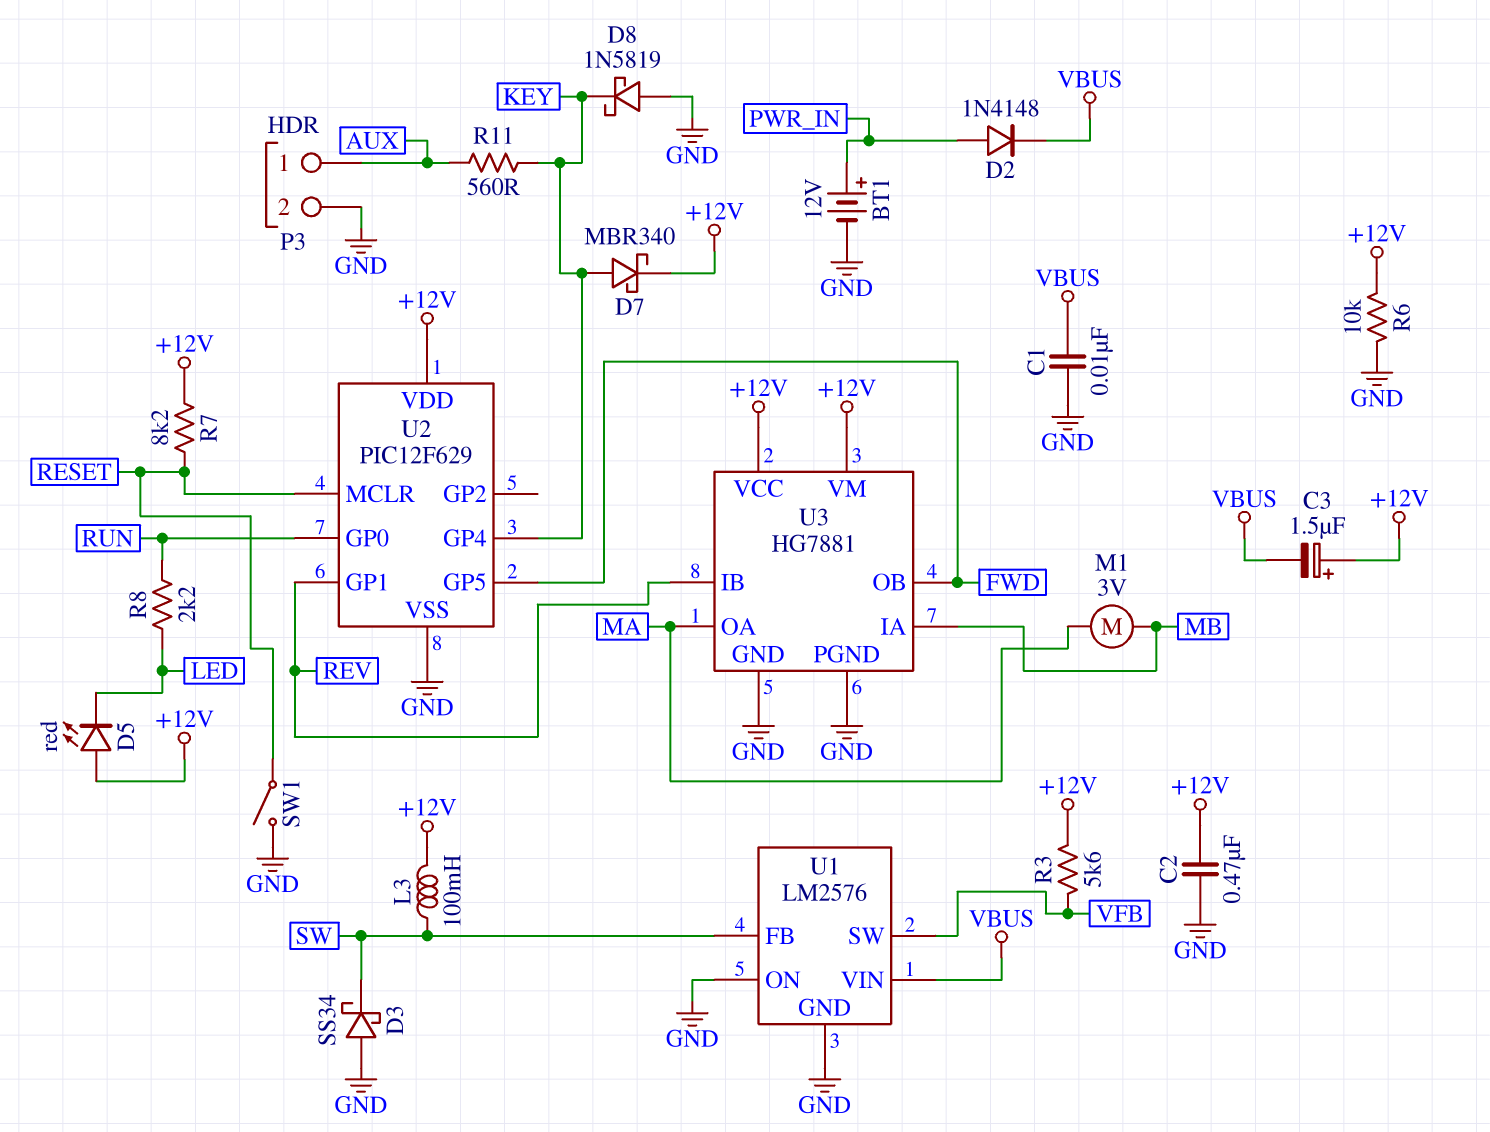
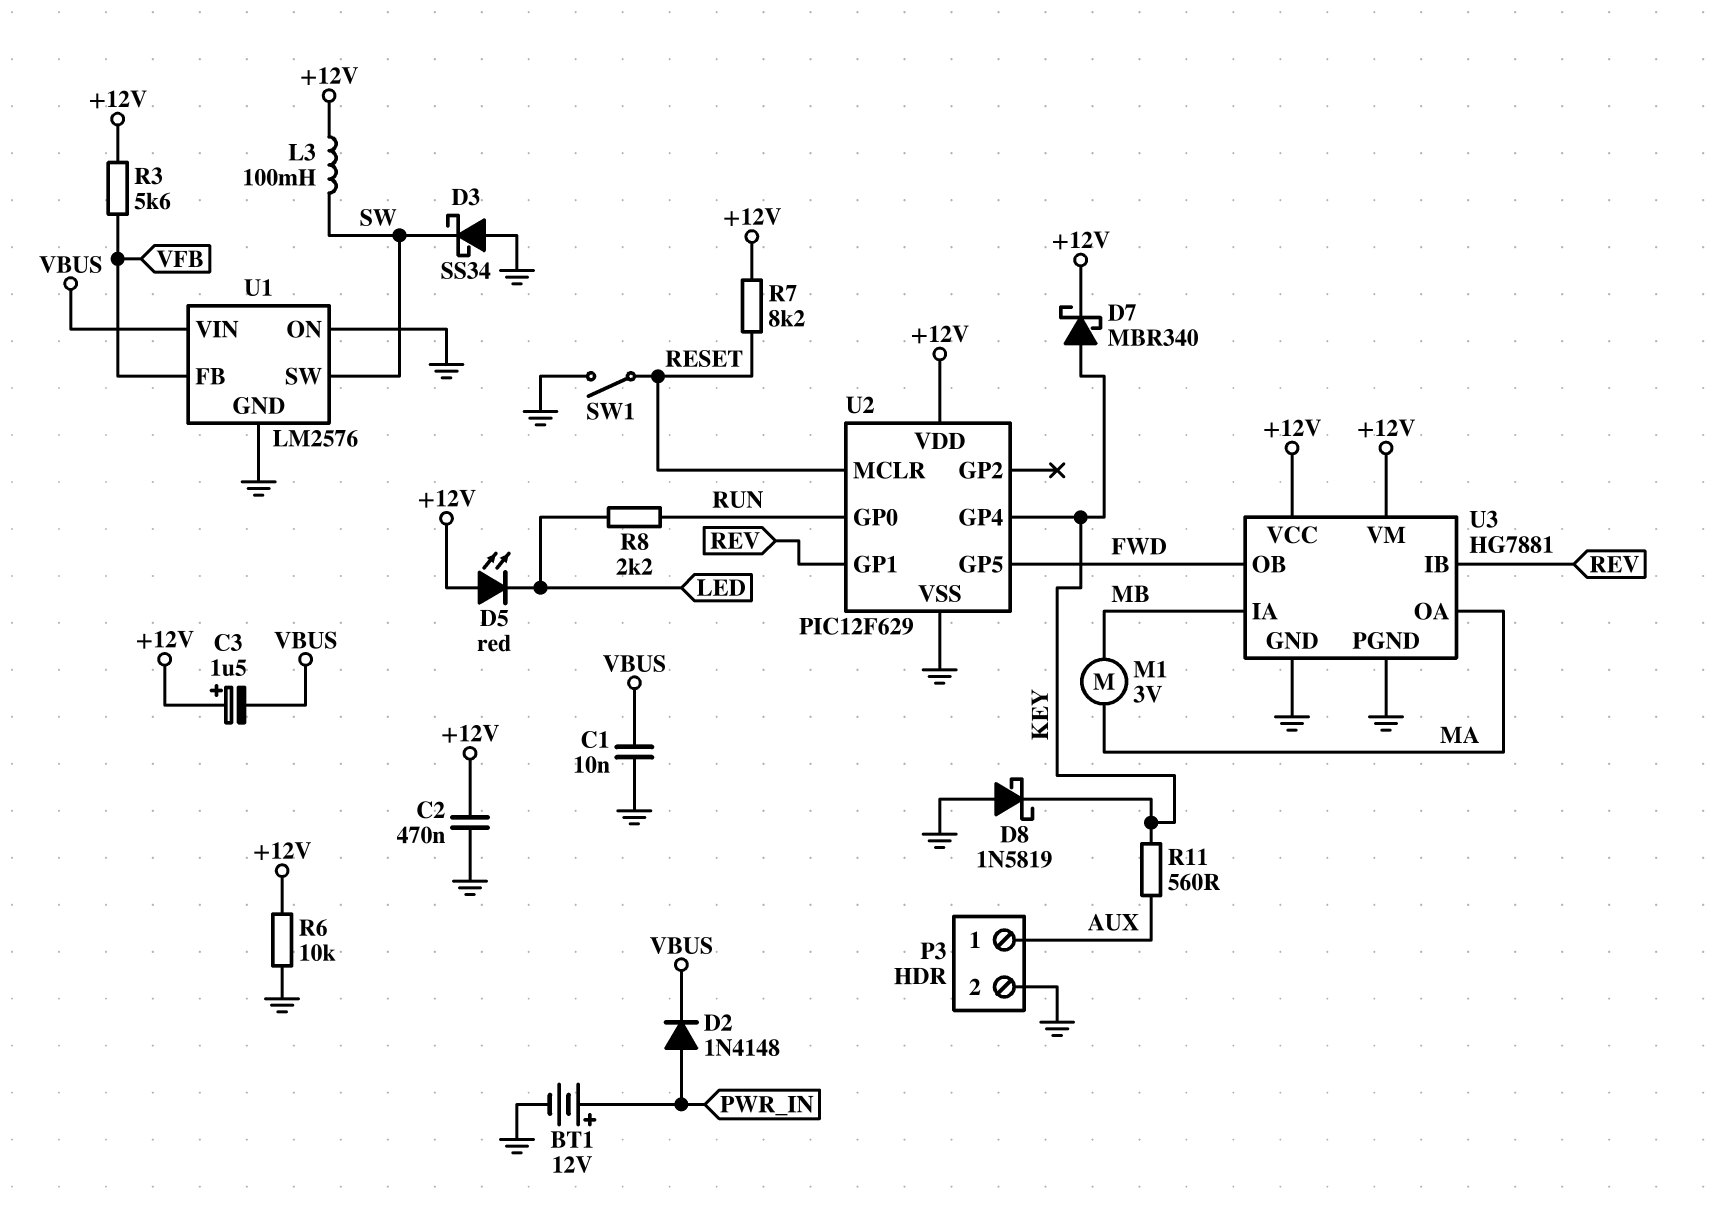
U1 pin FB: SW -> VFB
U1 pin SW: VFB -> SW

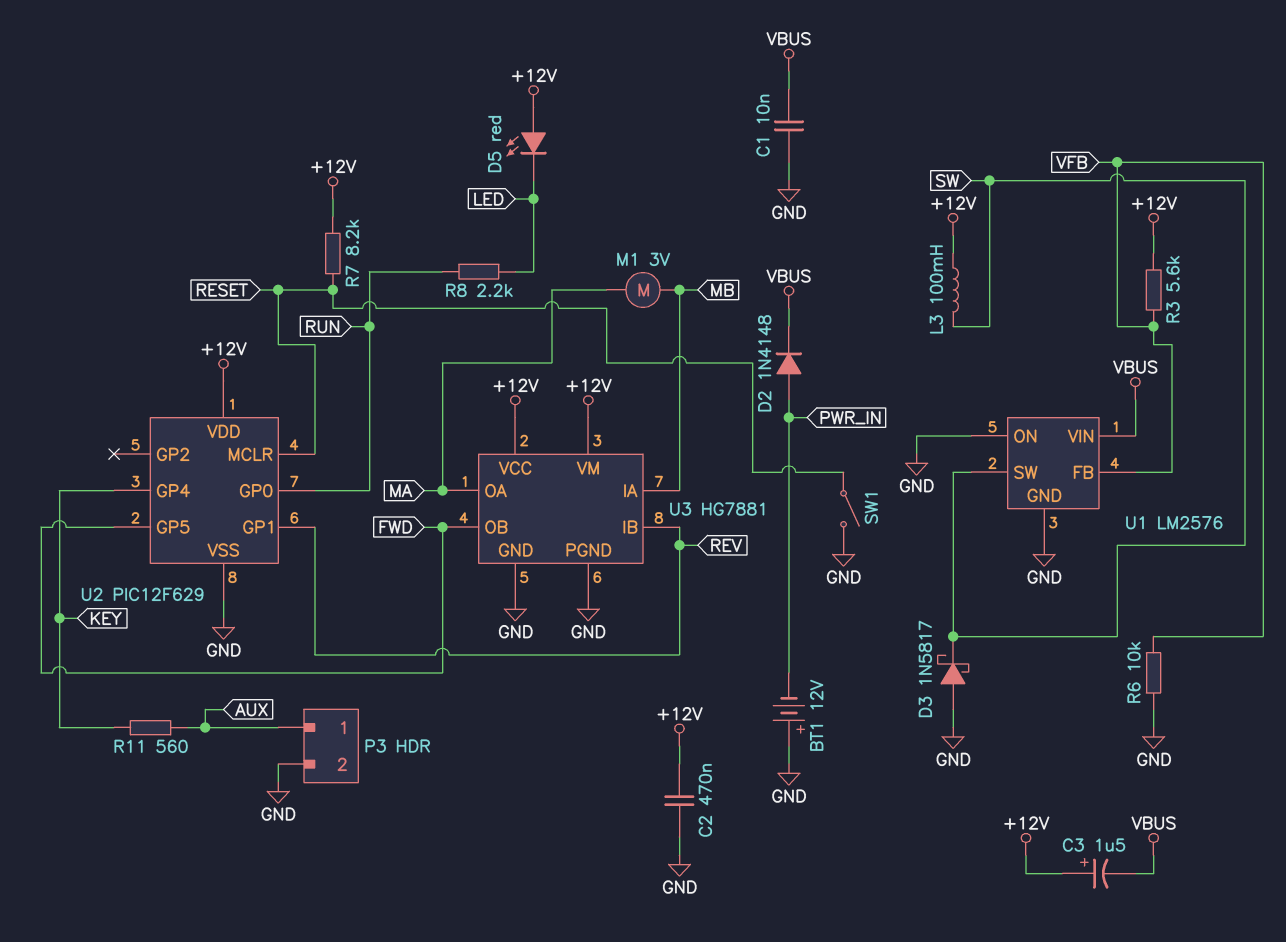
BT1: 12V (plus PWR_IN, minus GND) -> 12V (plus GND, minus PWR_IN)
D3: schottky SS34 (A GND, K SW) -> schottky 1N5817 (A GND, K SW)
D7: schottky MBR340 (A KEY, K +12V) -> none
D8: schottky 1N5819 (A GND, K KEY) -> none
R6: 10k (+12V, GND) -> 10k (GND, VFB)

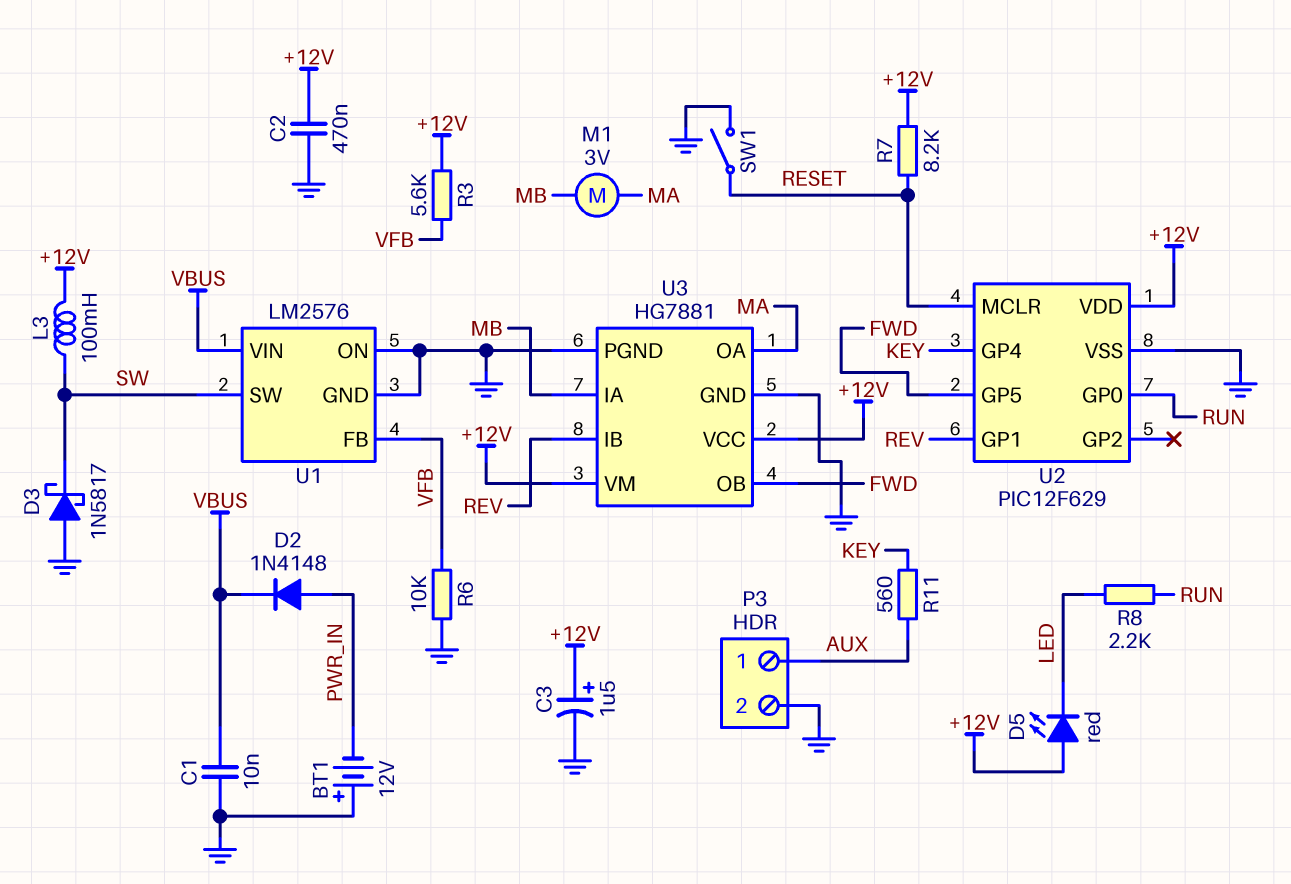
C3: 1.5uF (plus +12V, minus VBUS) -> 1.5uF (plus +12V, minus GND)

